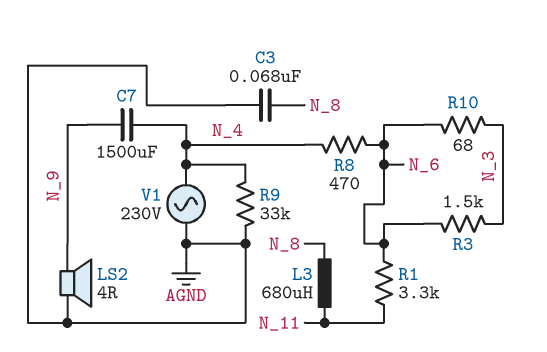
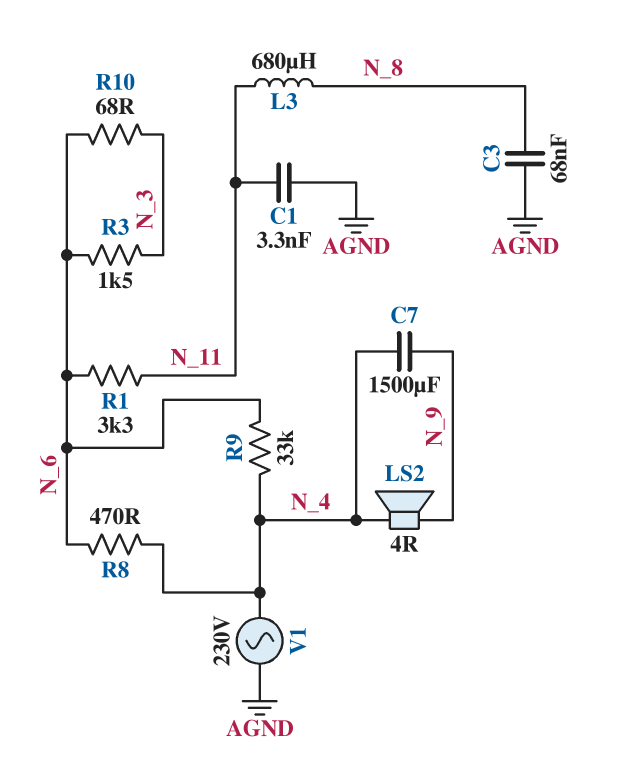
C1: none -> 3.3nF (AGND, N_11)
LS2: speaker 4R (AGND, N_9) -> speaker 4R (N_4, N_9)
R9: 33k (AGND, N_4) -> 33k (N_4, N_6)

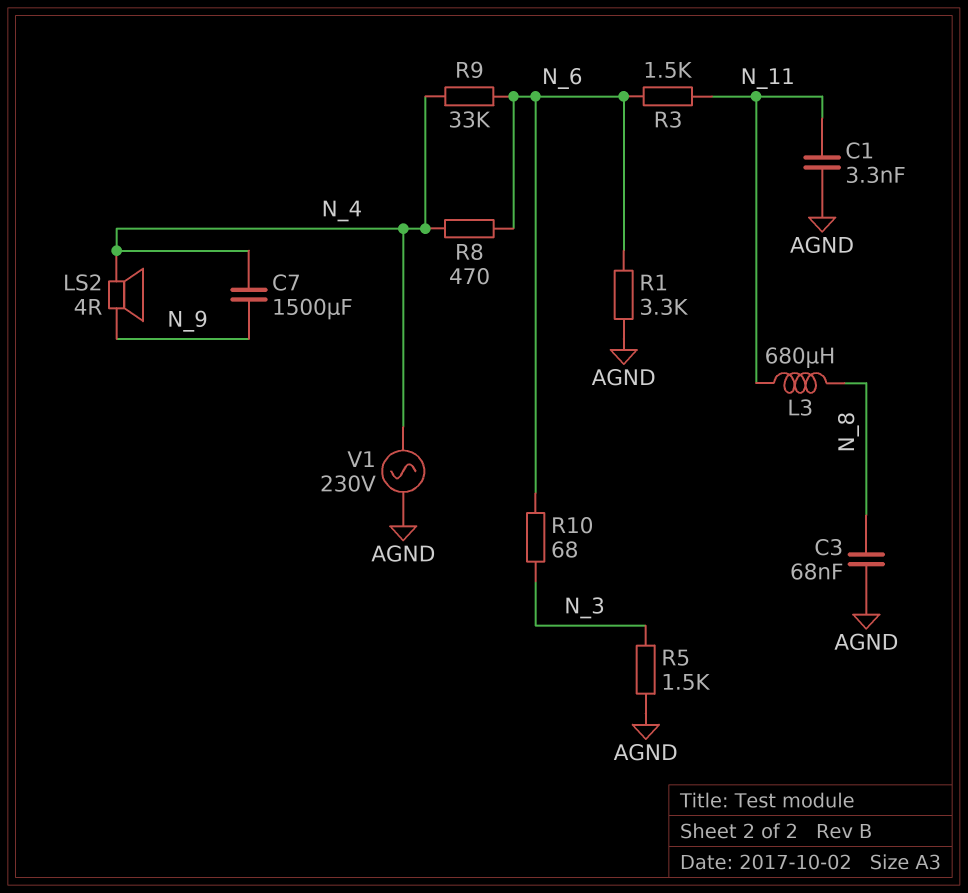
R1: 3.3k (N_6, N_11) -> 3.3k (AGND, N_6)
R3: 1.5k (N_3, N_6) -> 1.5k (N_6, N_11)
R5: none -> 1.5k (AGND, N_3)

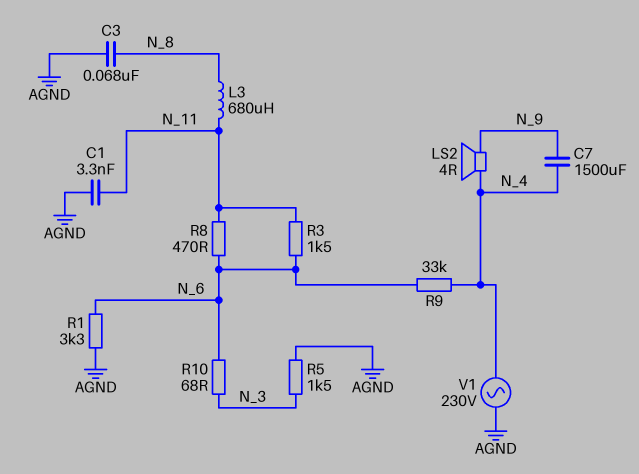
R8: 470 (N_4, N_6) -> 470 (N_6, N_11)

